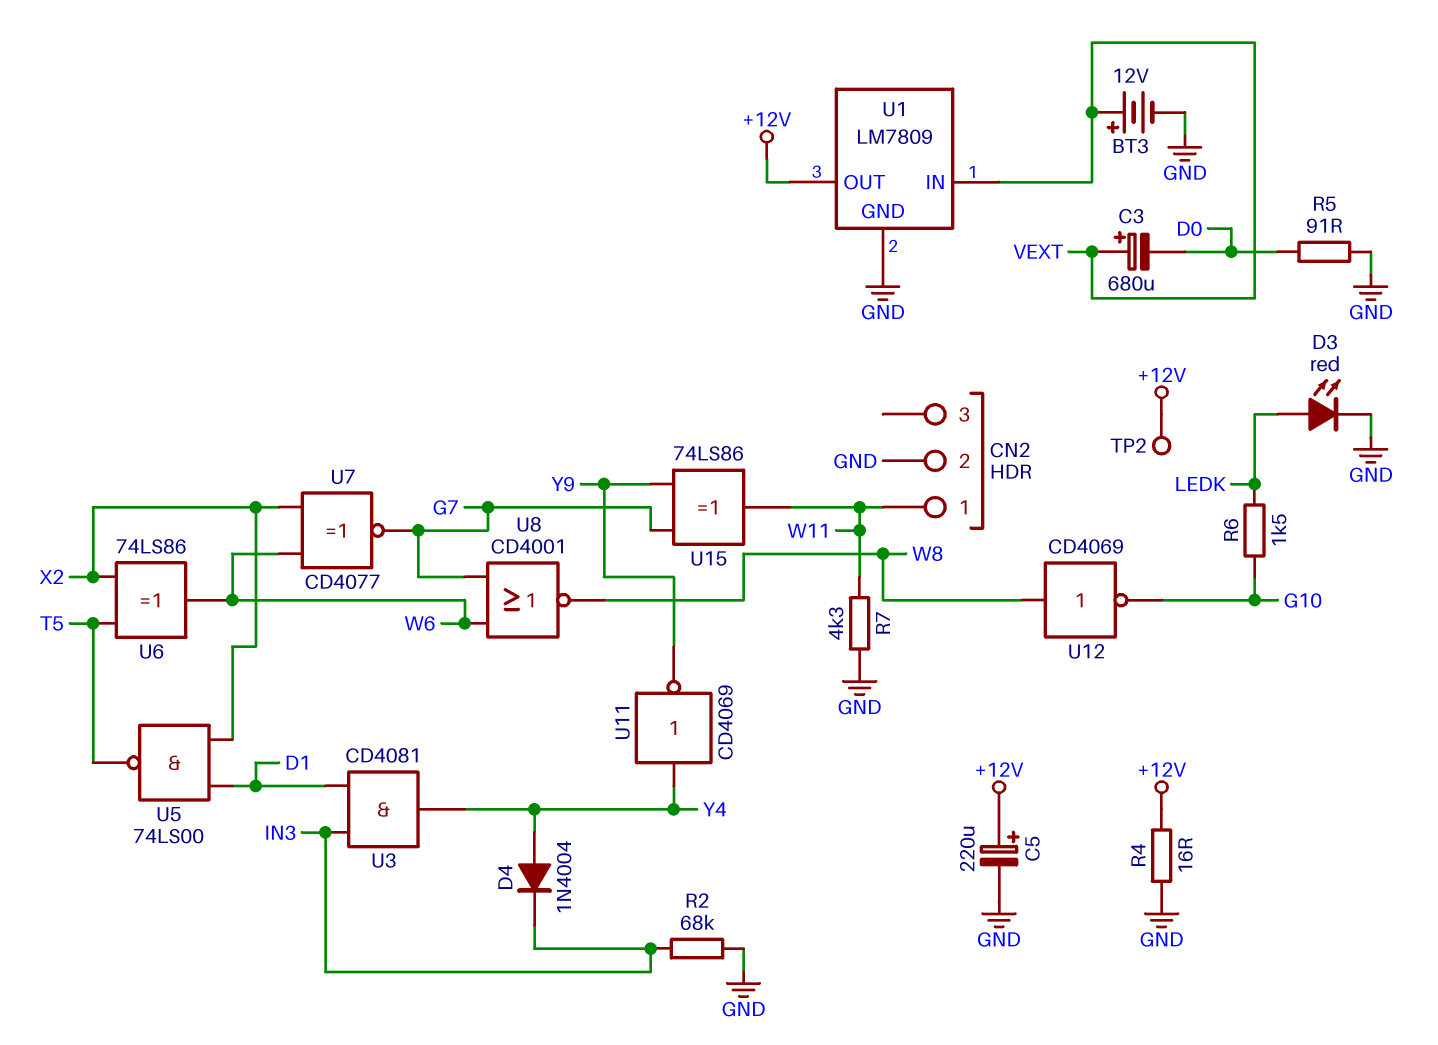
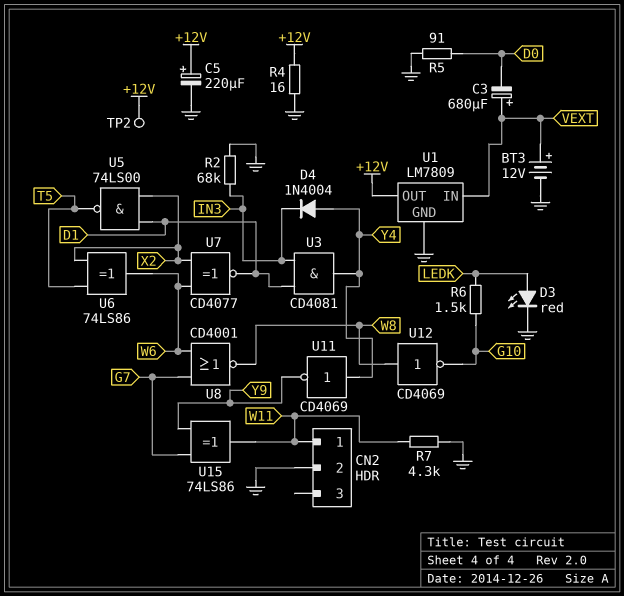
U7: XNOR CD4077 (in W6, in X2, out G7) -> XNOR CD4077 (in W6, in X2, out D1)

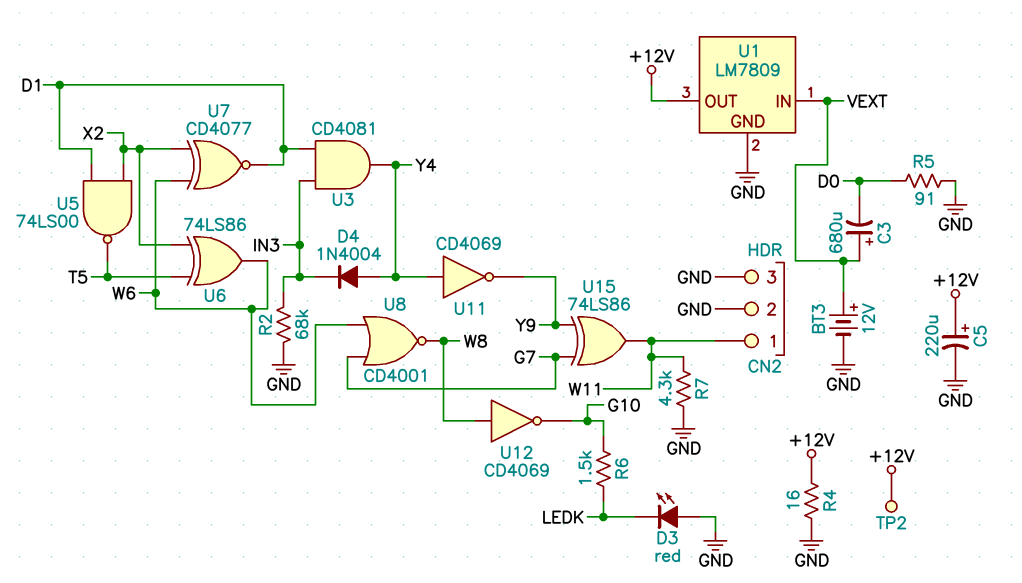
CN2 pin 3: none -> GND
D3: LED red (A LEDK, K GND) -> LED red (A GND, K LEDK)

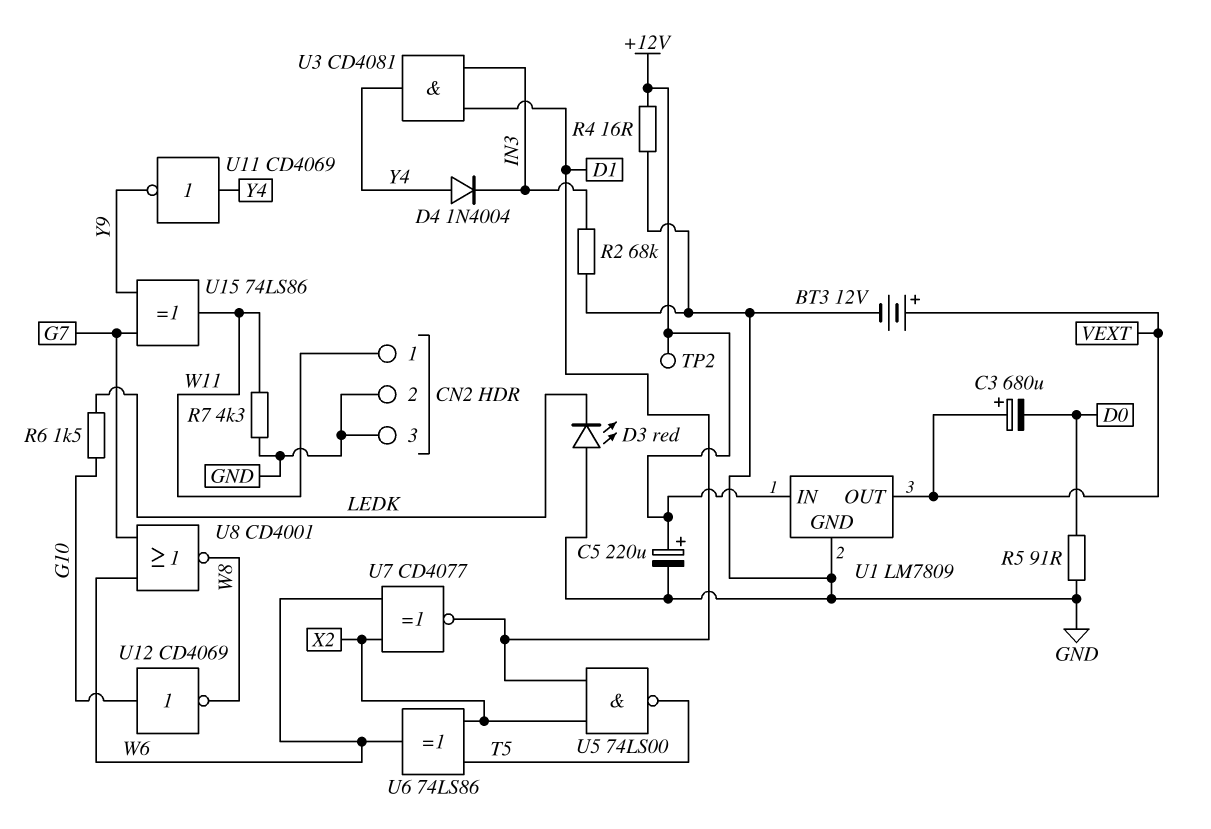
U1 pin IN: VEXT -> +12V
U1 pin OUT: +12V -> VEXT
U12: NOT CD4069 (in W8, out G10) -> NOT CD4069 (in G10, out W8)

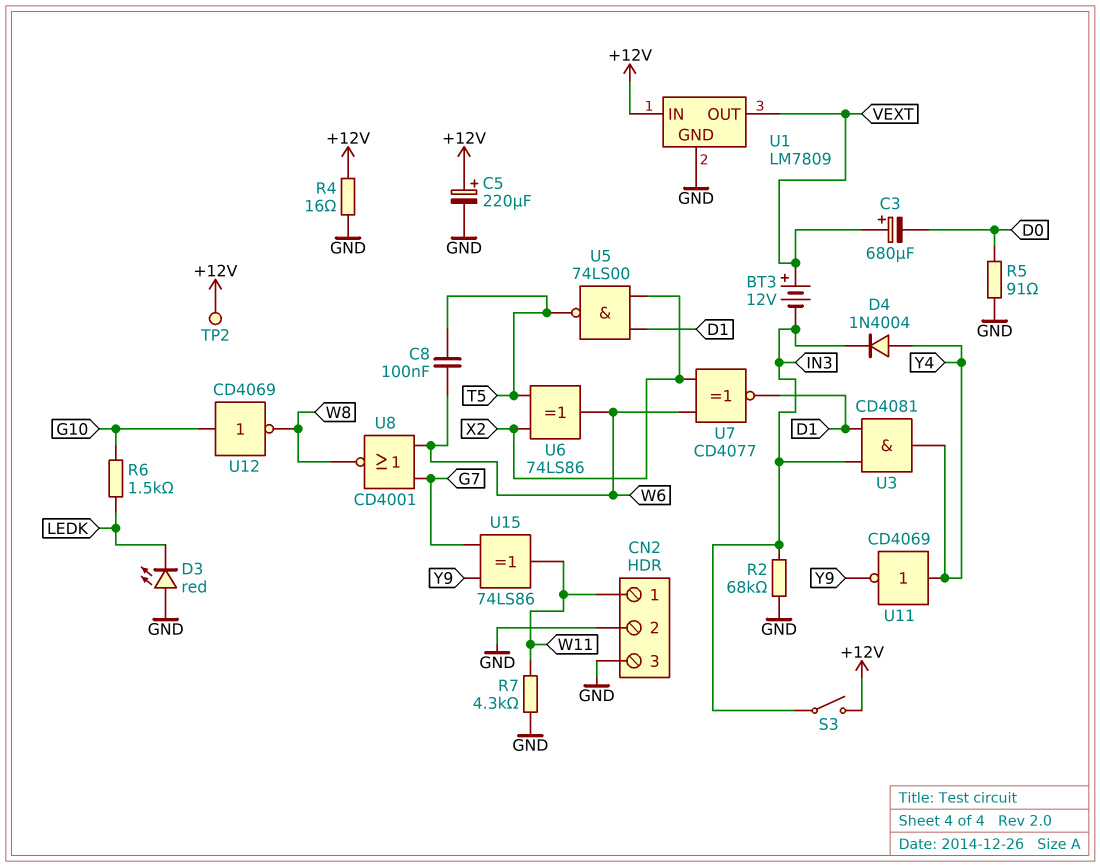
BT3: 12V (plus VEXT, minus GND) -> 12V (plus VEXT, minus IN3)
C8: none -> 100nF (T5, W6)
S3: none -> switch (+12V, IN3)

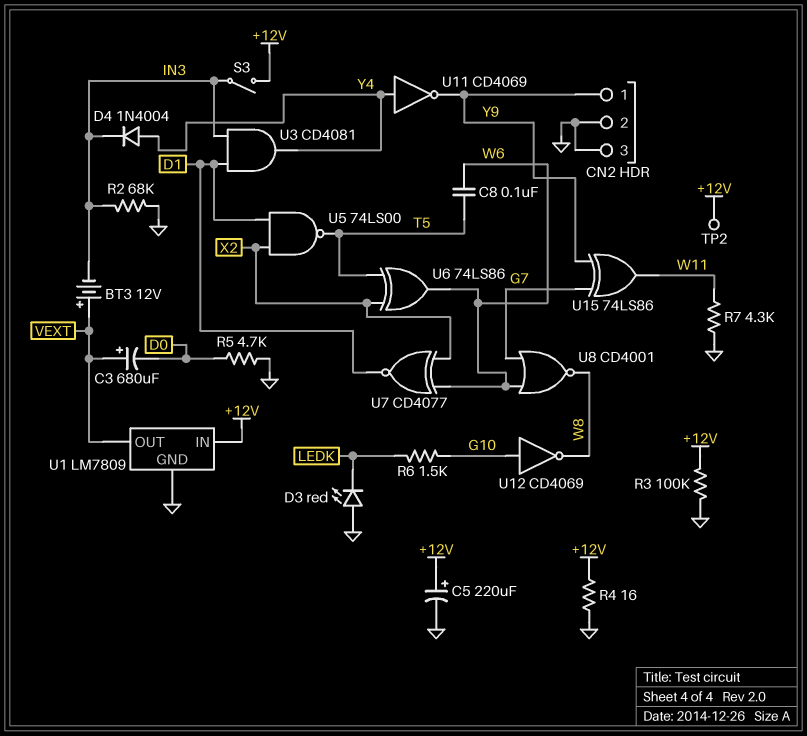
CN2 pin 1: W11 -> Y9
R3: none -> 100k (+12V, GND)
R5: 91 (D0, GND) -> 4.7k (D0, GND)

